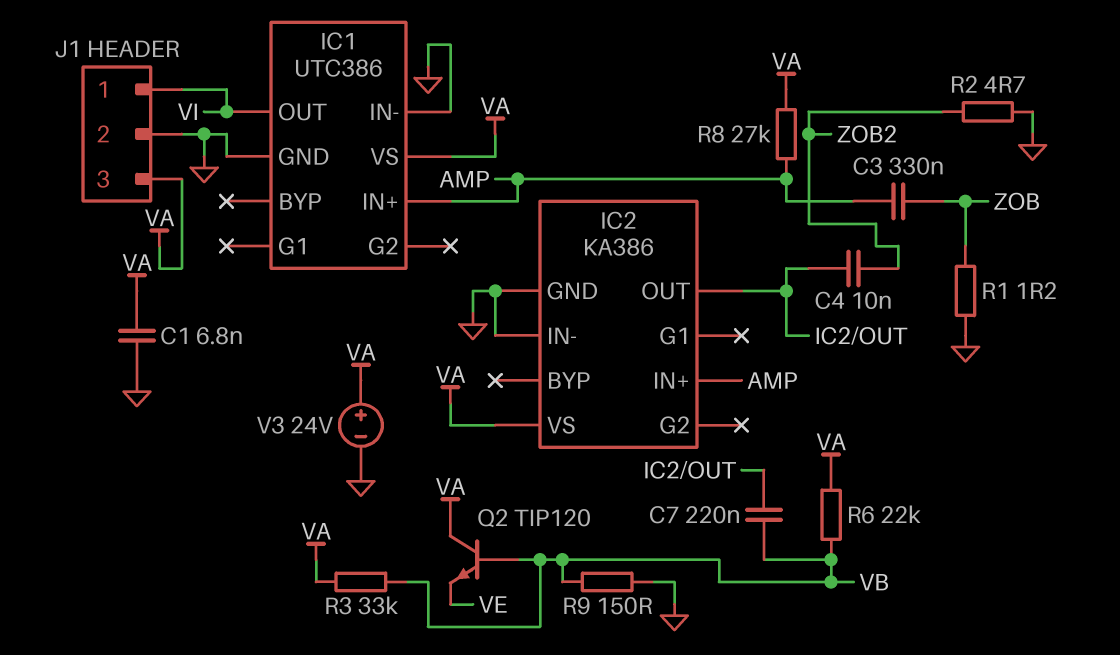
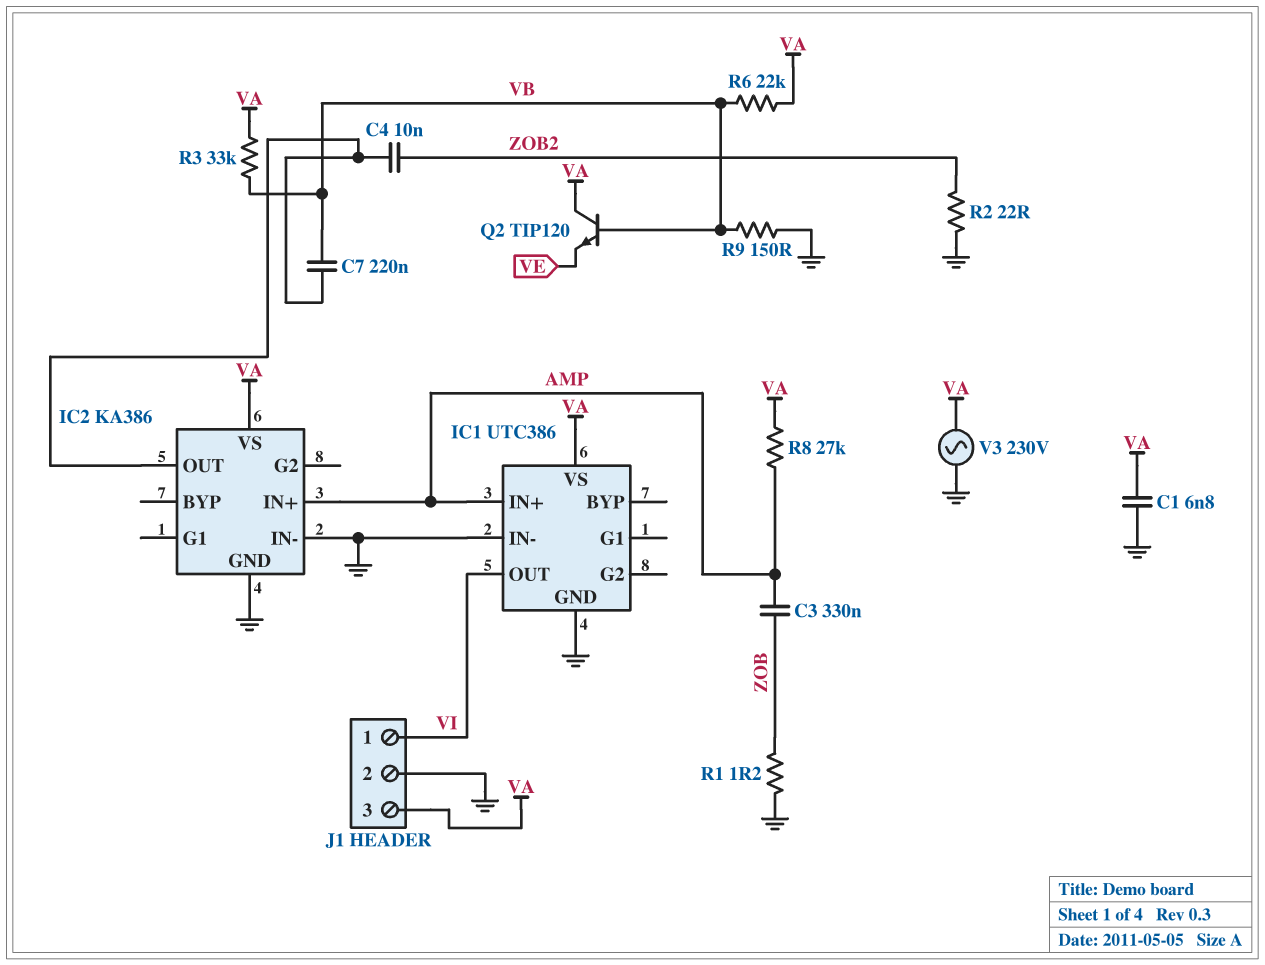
R2: 4.7 (GND, ZOB2) -> 22 (GND, ZOB2)
V3: 24V (plus VA, minus GND) -> AC 230V (GND, VA)

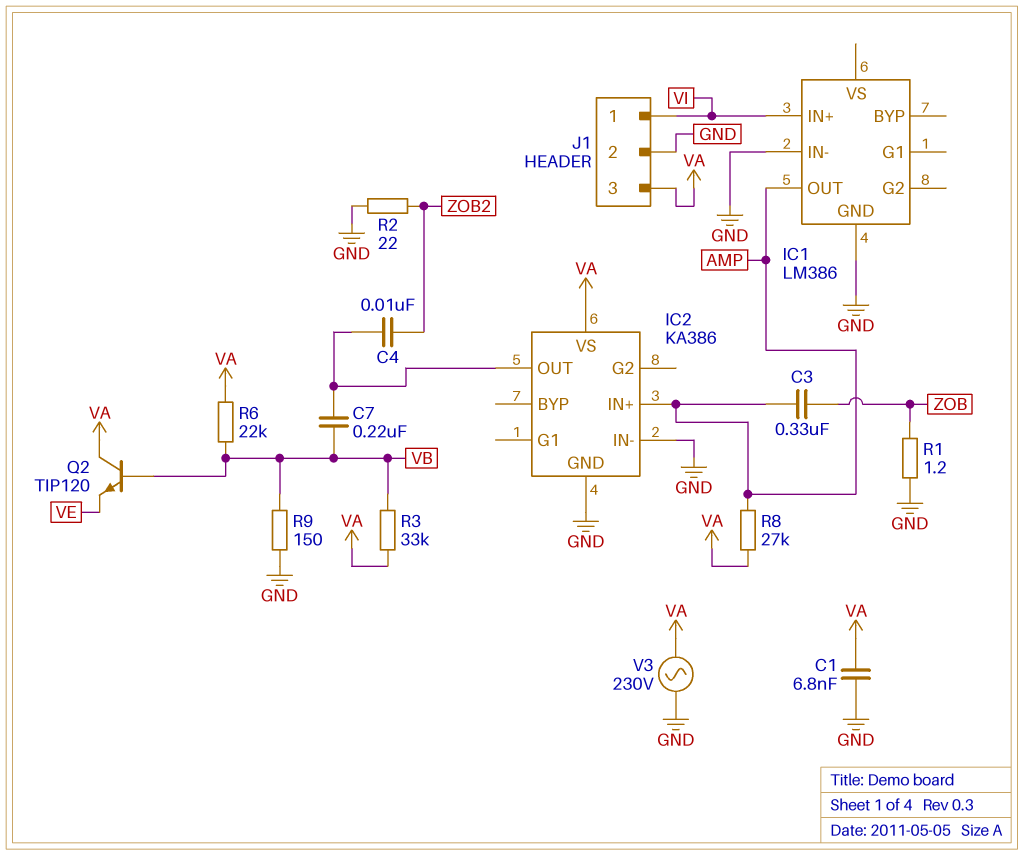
IC1: UTC386 -> LM386
IC1 pin IN+: AMP -> VI
IC1 pin OUT: VI -> AMP
IC1 pin VS: VA -> none

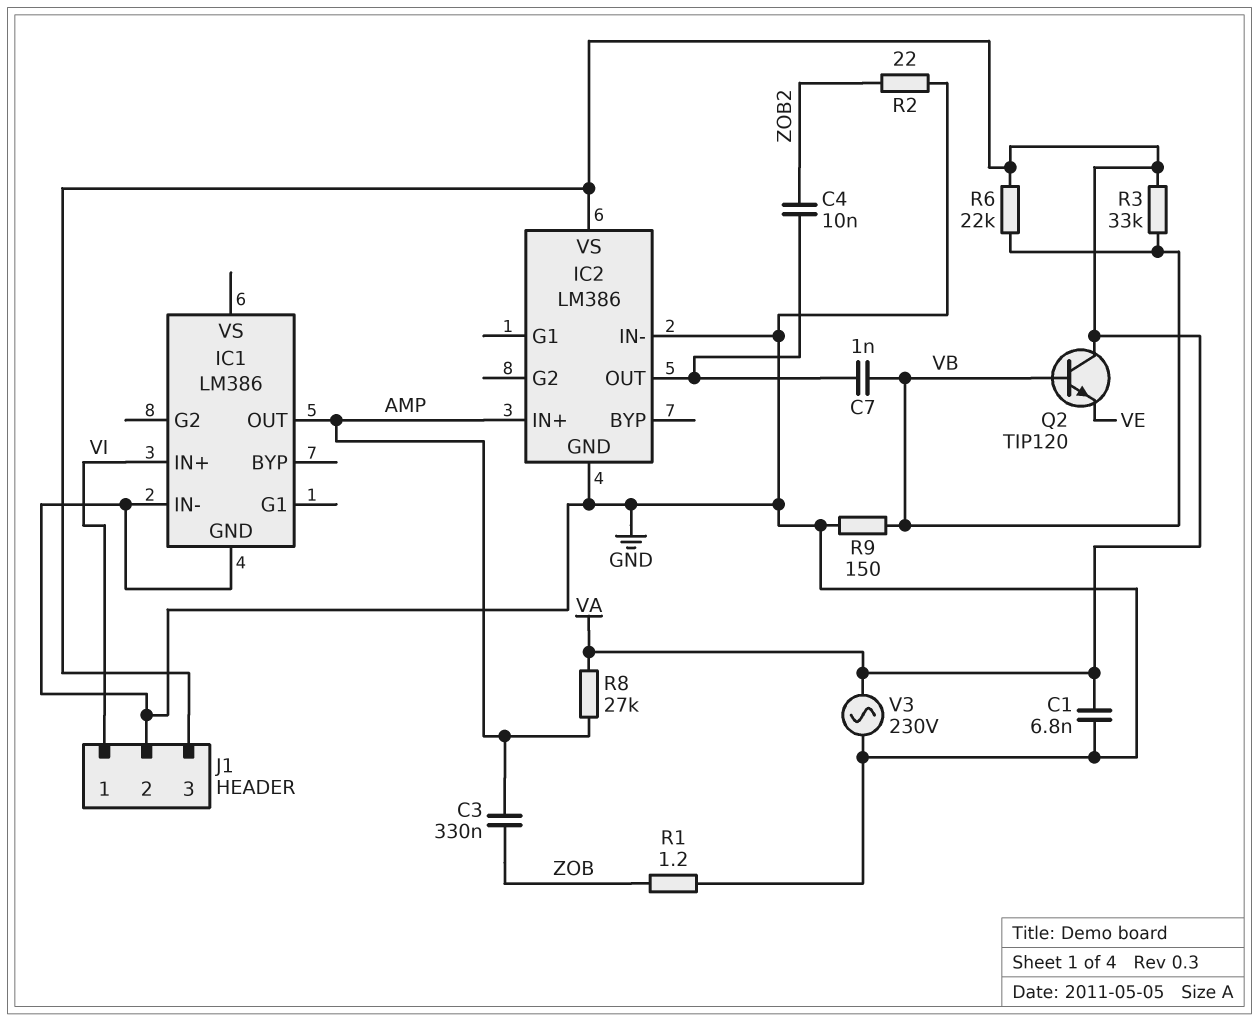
C7: 220nF (IC2/OUT, VB) -> 1nF (IC2/OUT, VB)
IC2: KA386 -> LM386

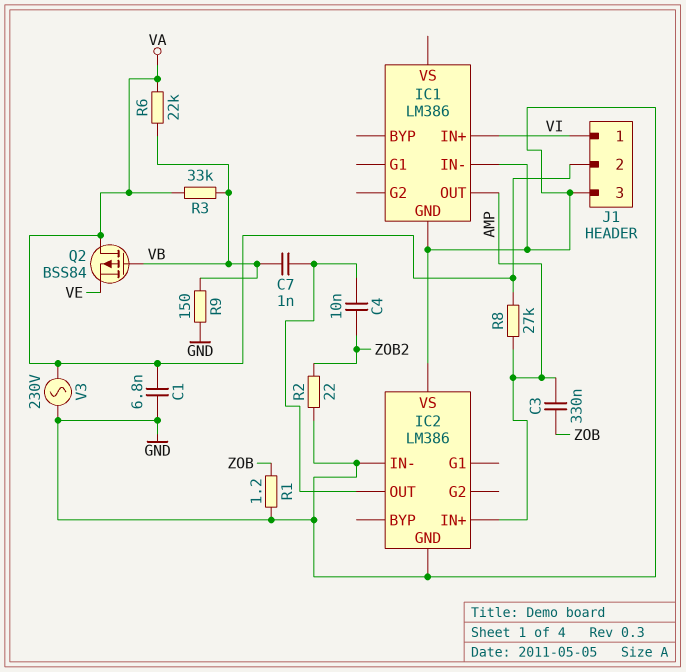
IC2 pin VS: VA -> GND
J1 pin 2: GND -> VA
J1 pin 3: VA -> GND
Q2: NPN TIP120 (B VB, C VA, E VE) -> PMOS BSS84 (G VB, D VA, S VE)

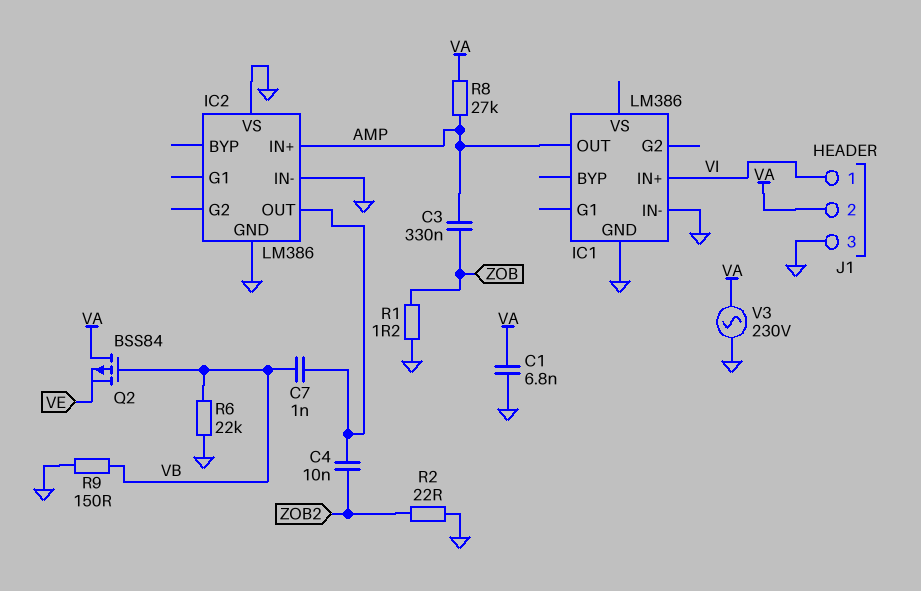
R3: 33k (VA, VB) -> none
R6: 22k (VA, VB) -> 22k (GND, VB)

